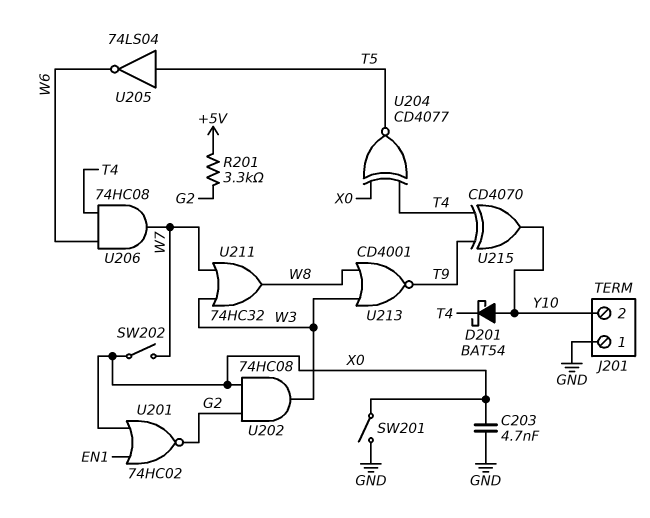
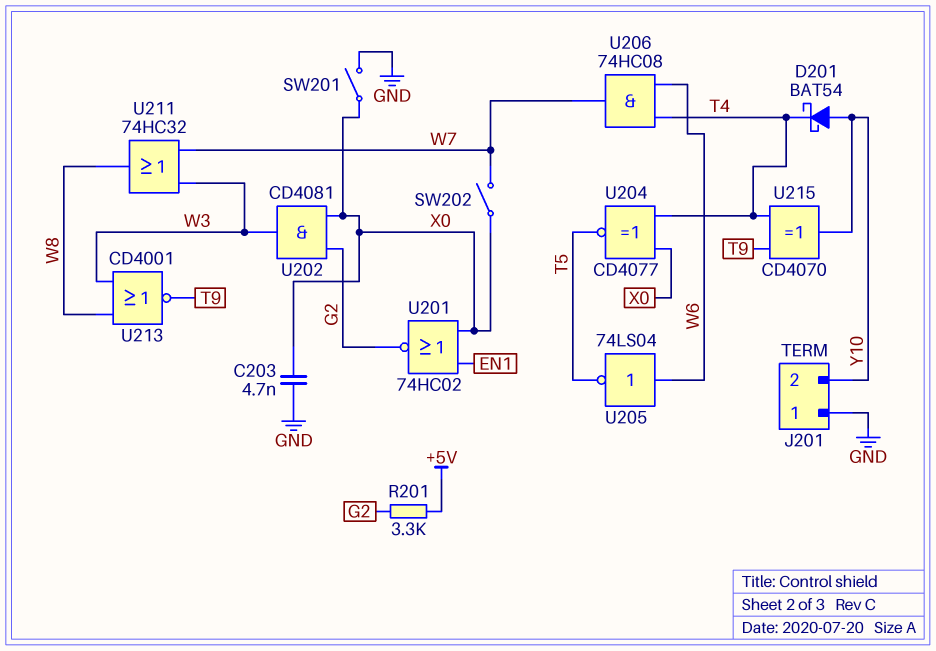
U202: AND 74HC08 (in G2, in X0, out W3) -> AND CD4081 (in G2, in X0, out W3)
U205: NOT 74LS04 (in T5, out W6) -> NOT 74LS04 (in W6, out T5)

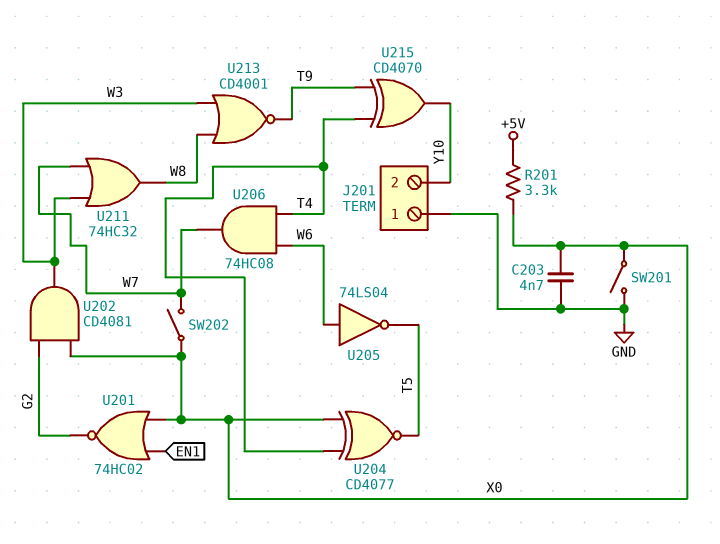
D201: schottky BAT54 (A Y10, K T4) -> none
R201: 3.3k (+5V, G2) -> 3.3k (+5V, X0)

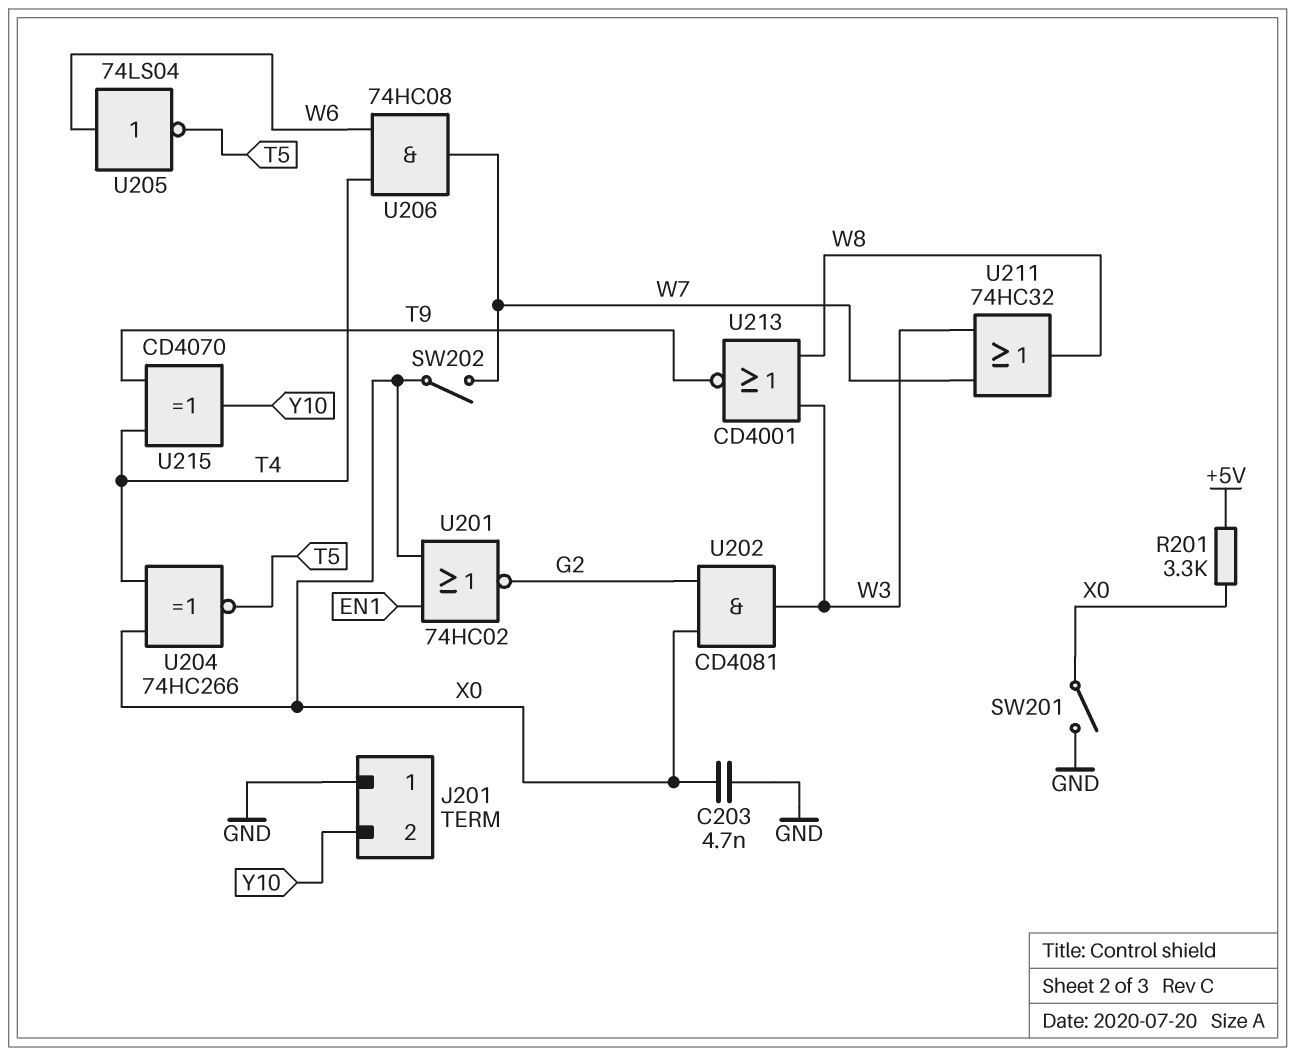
U204: XNOR CD4077 (in T4, in X0, out T5) -> XNOR 74HC266 (in T4, in X0, out T5)

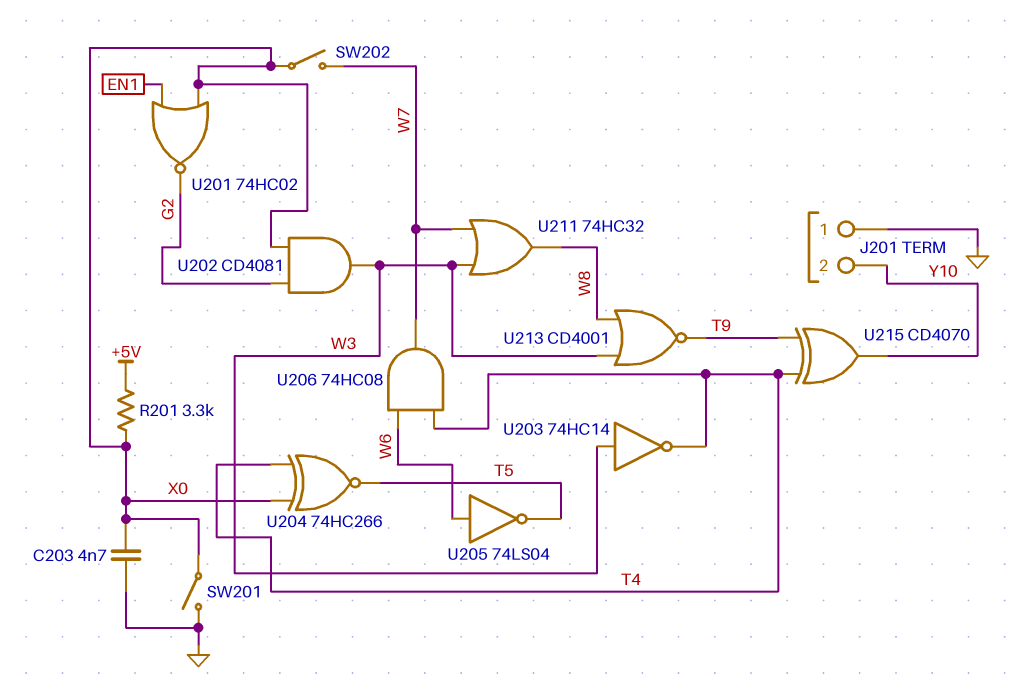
U203: none -> NOT 74HC14 (in W3, out T4)

